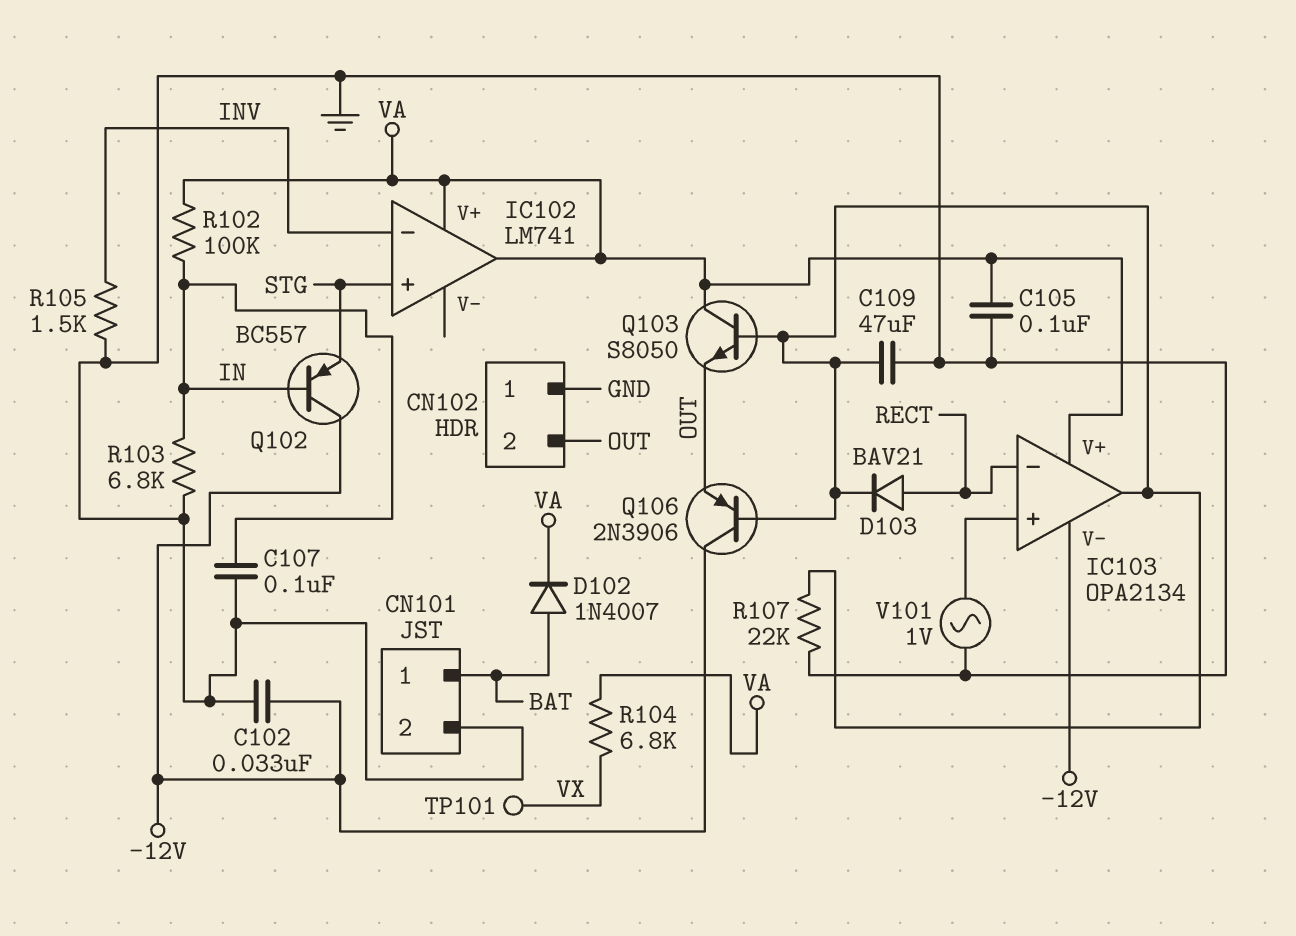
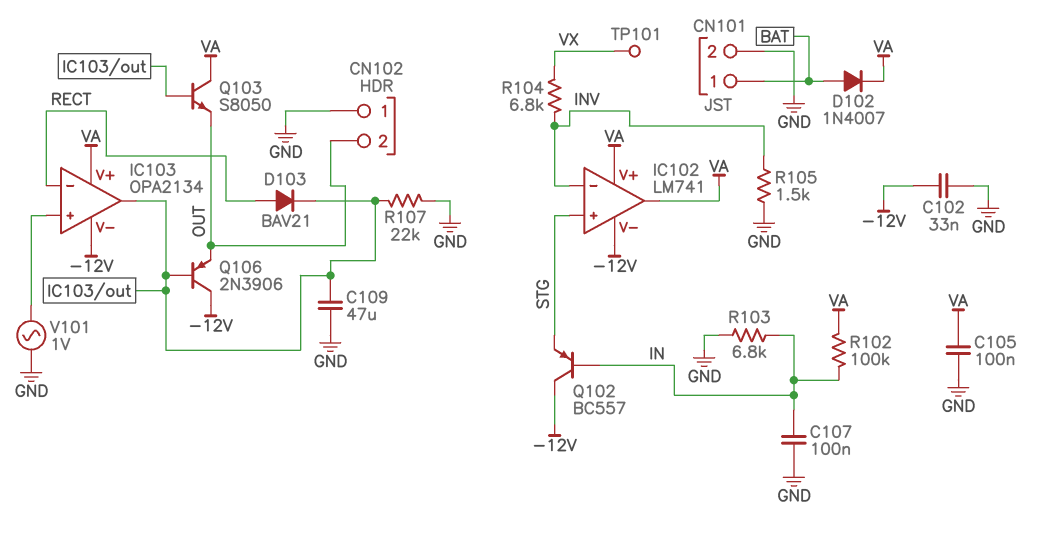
IC102 pin V-: none -> -12V
R104: 6.8k (VA, VX) -> 6.8k (INV, VX)

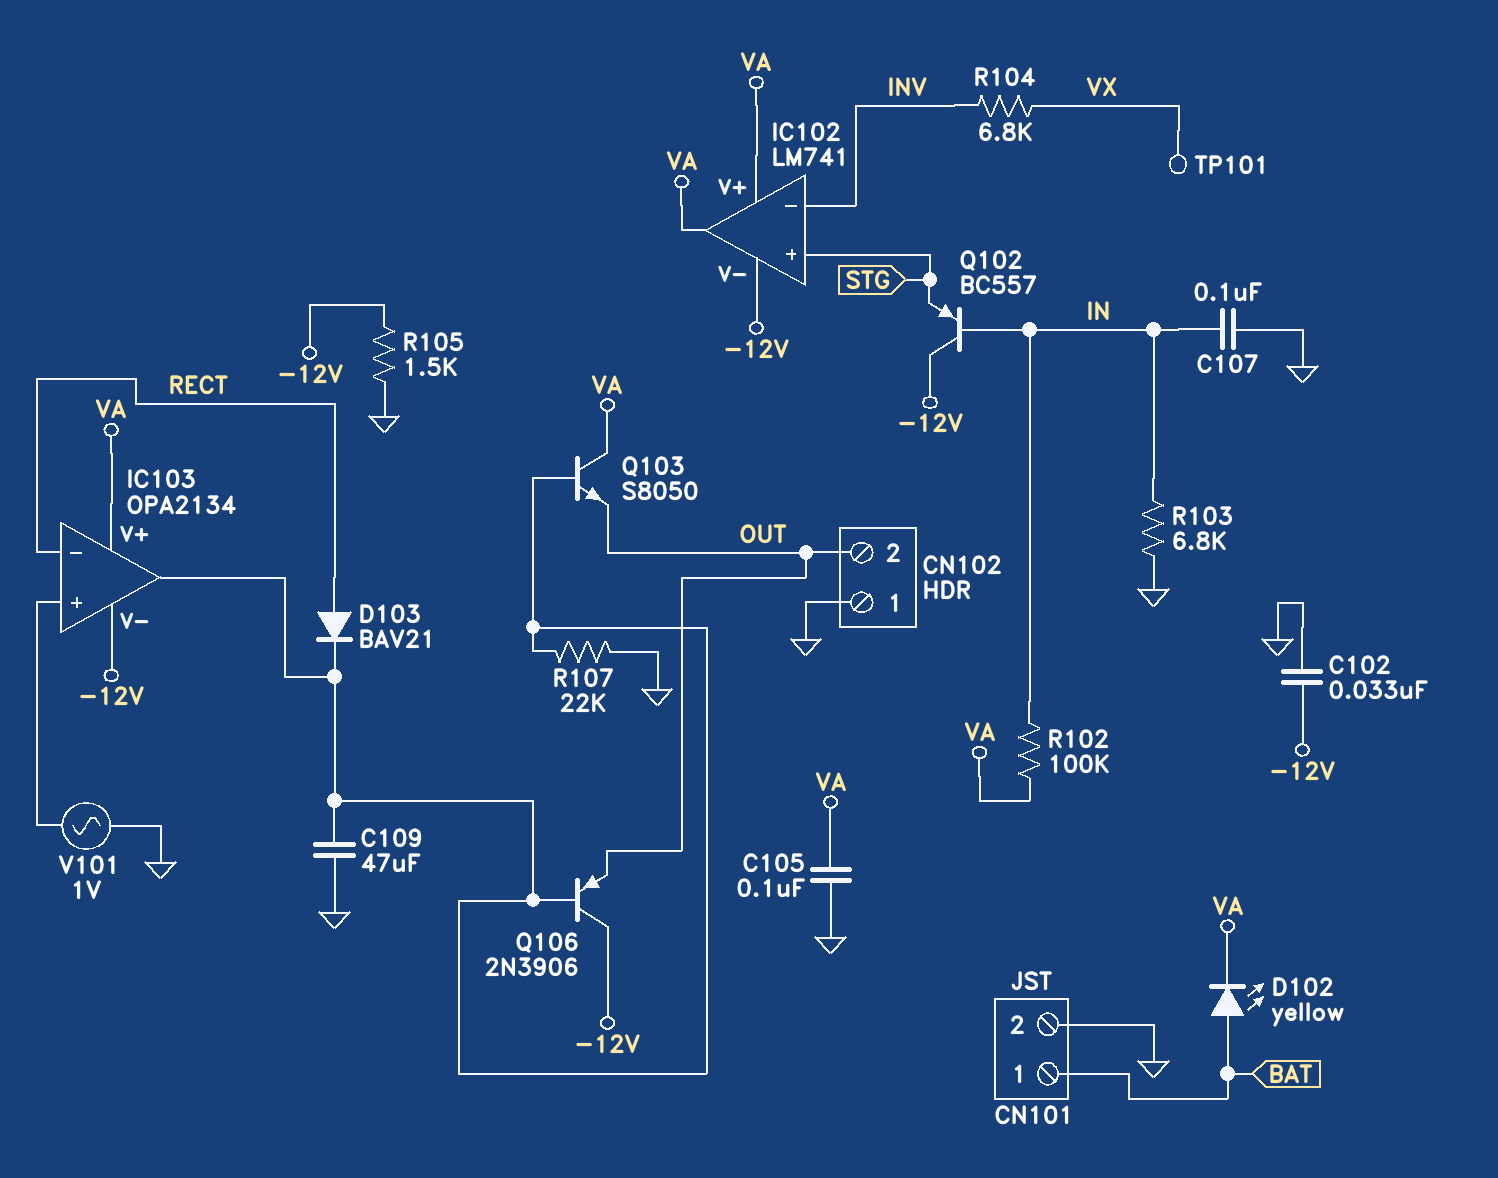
D102: diode 1N4007 (A BAT, K VA) -> LED yellow (A BAT, K VA)
R105: 1.5k (GND, INV) -> 1.5k (-12V, GND)

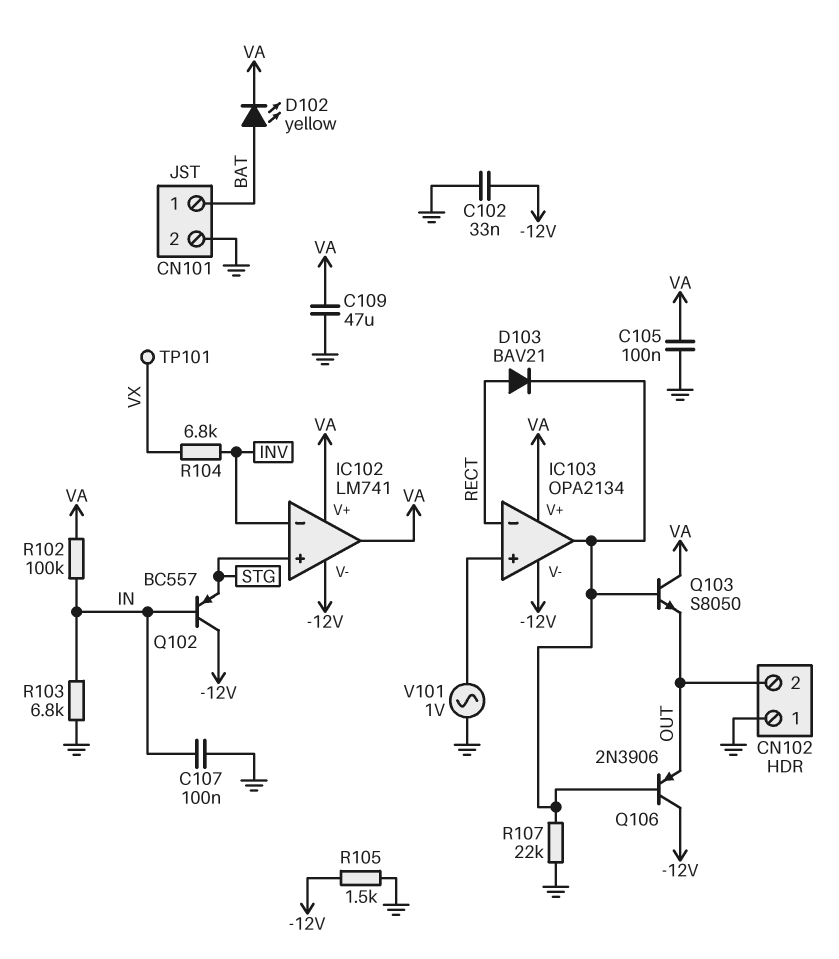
C109: 47uF (GND, IC103/out) -> 47uF (GND, VA)

